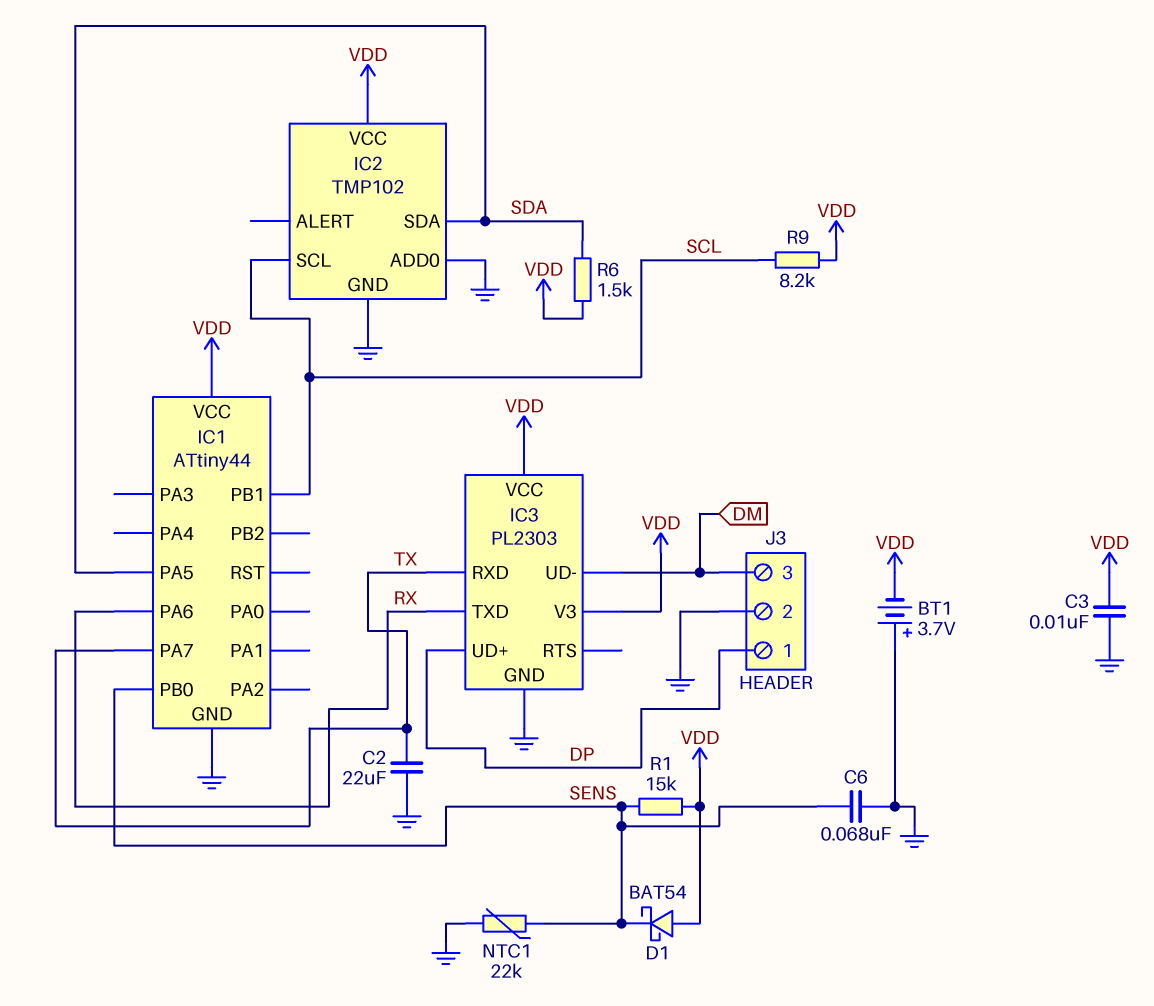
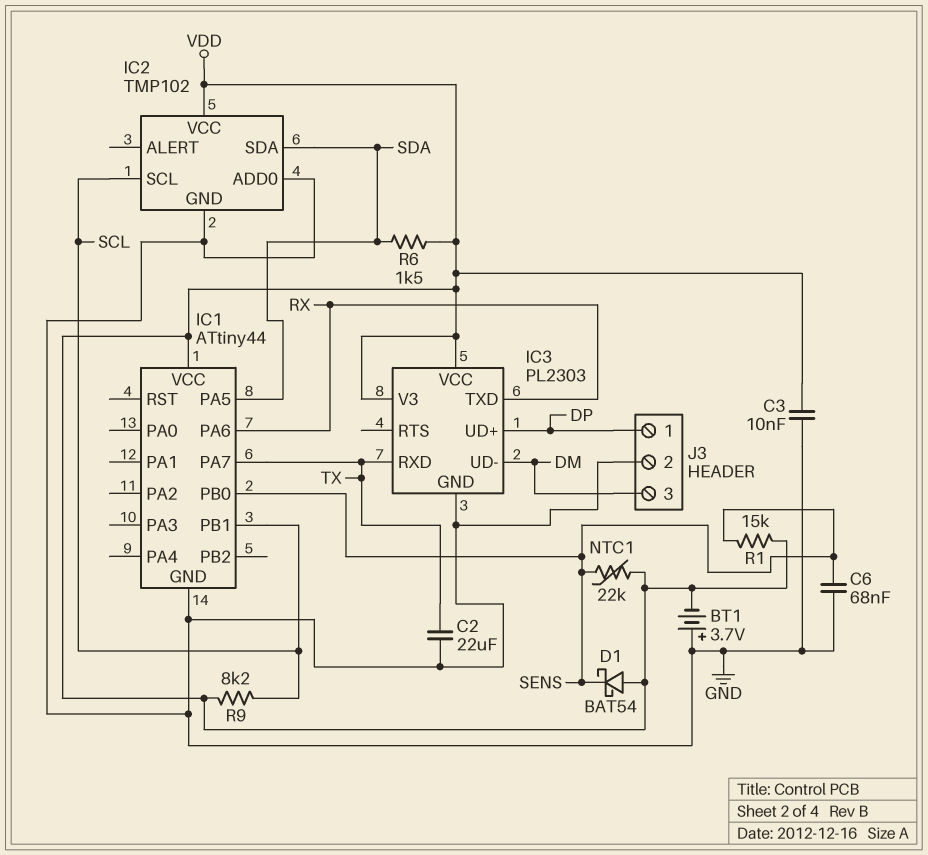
NTC1: 22k (GND, SENS) -> 22k (SENS, VDD)

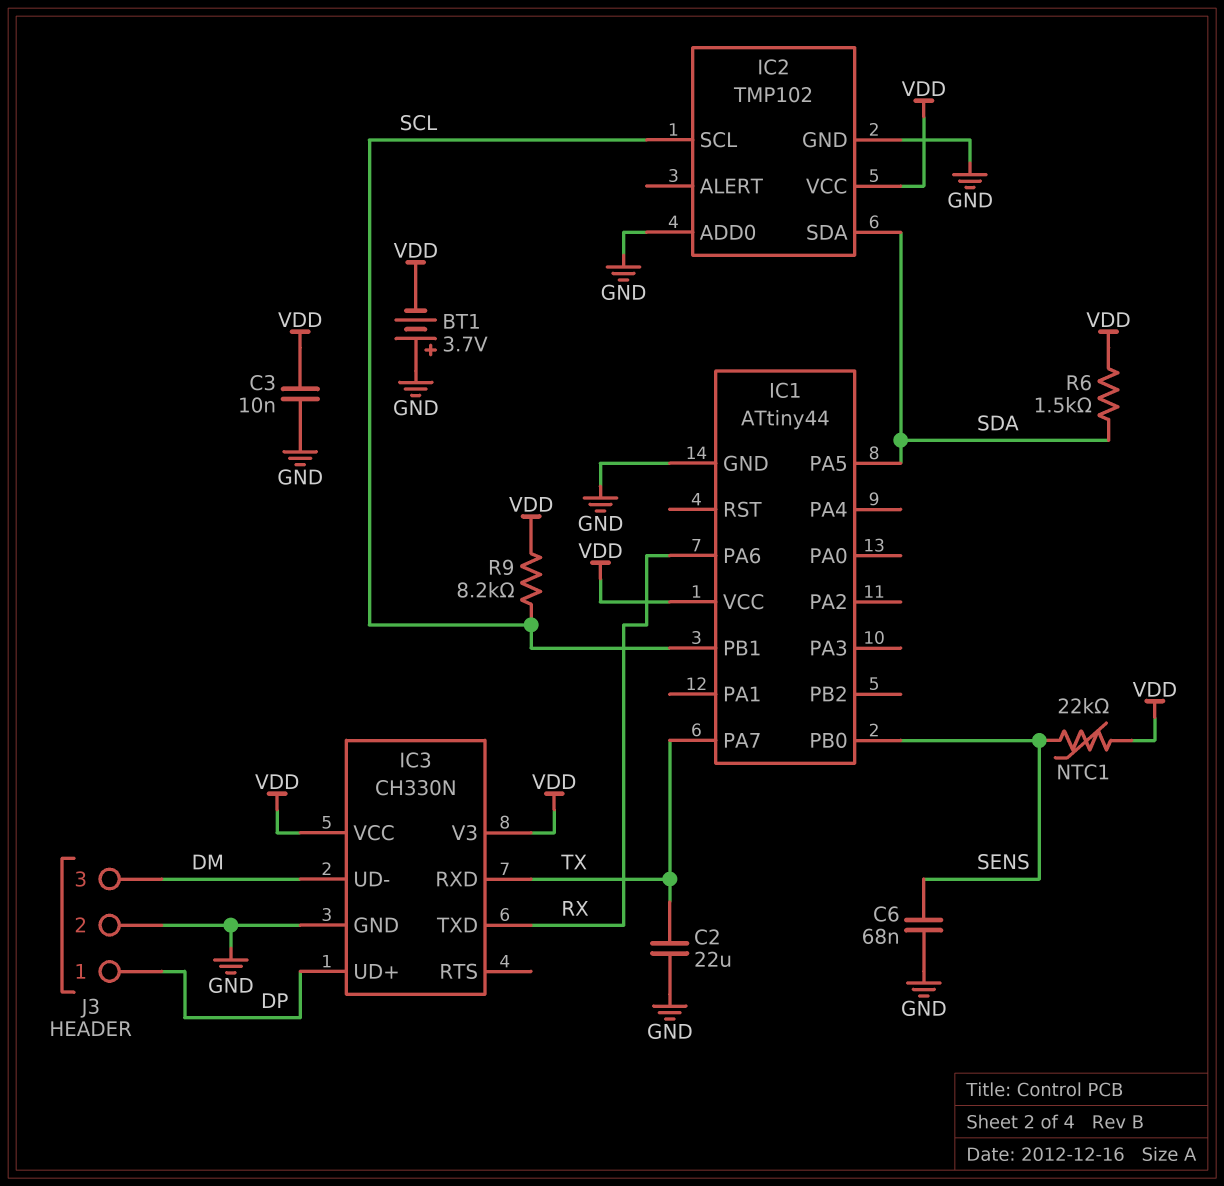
D1: schottky BAT54 (A VDD, K SENS) -> none
IC3: PL2303 -> CH330N
R1: 15k (SENS, VDD) -> none

